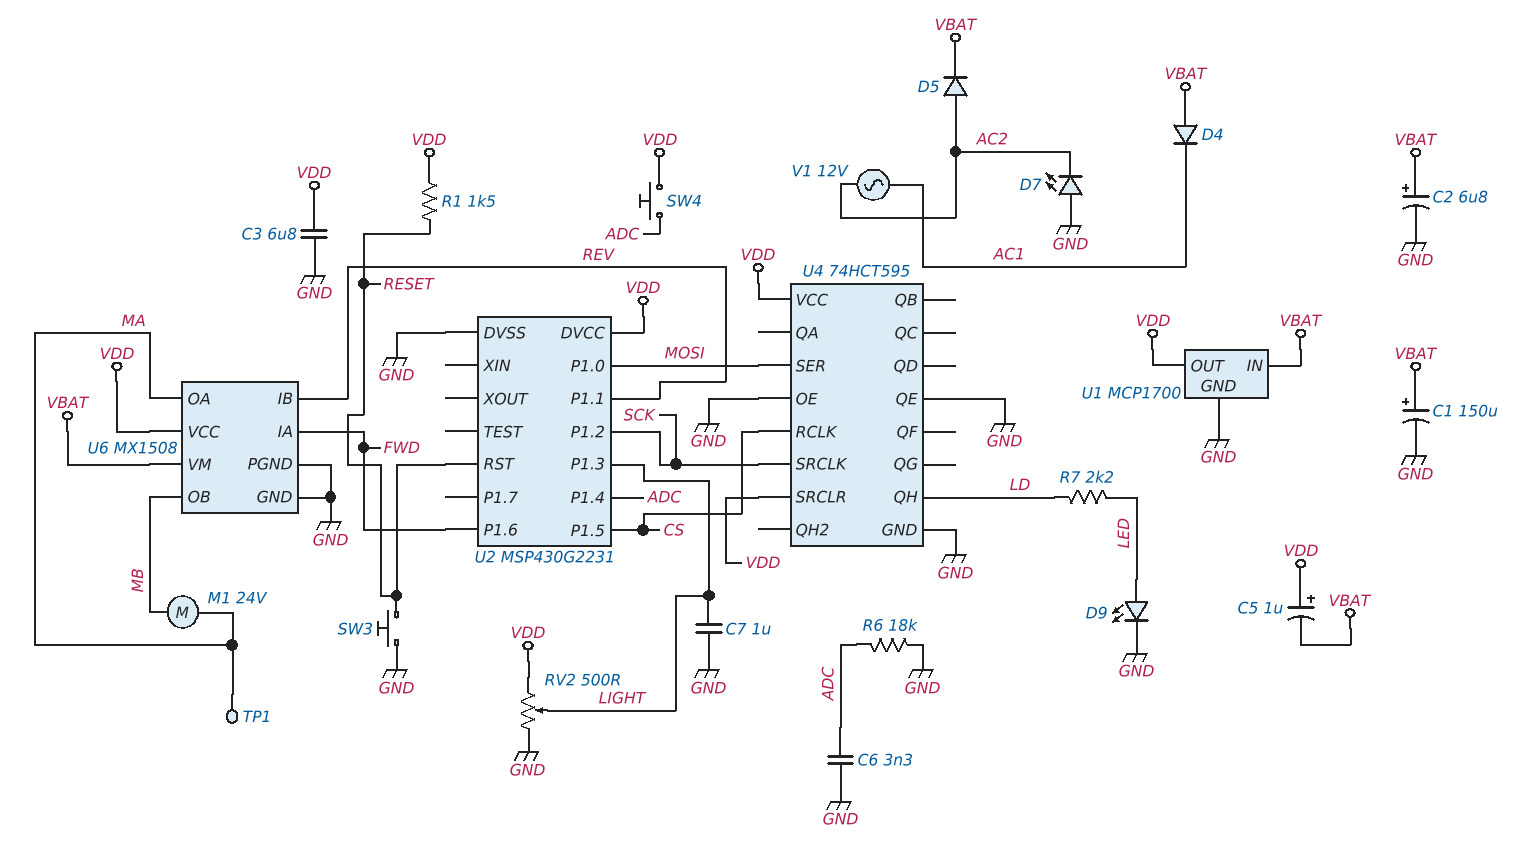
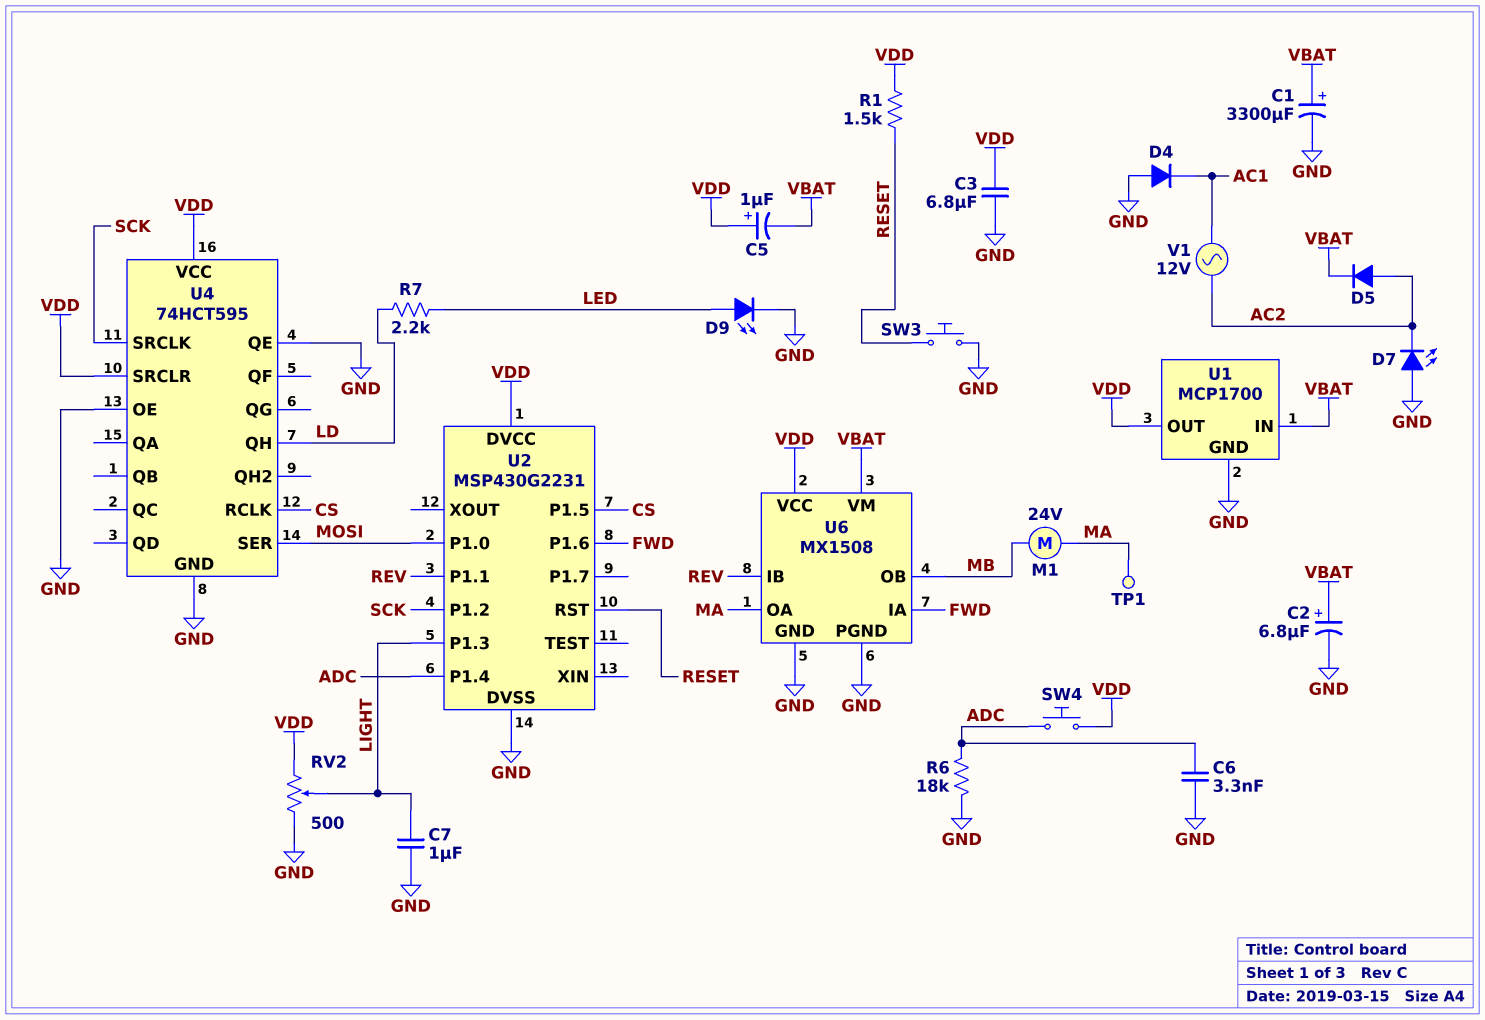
C1: 150uF (plus VBAT, minus GND) -> 3300uF (plus VBAT, minus GND)
D4: diode (A VBAT, K AC1) -> diode (A GND, K AC1)

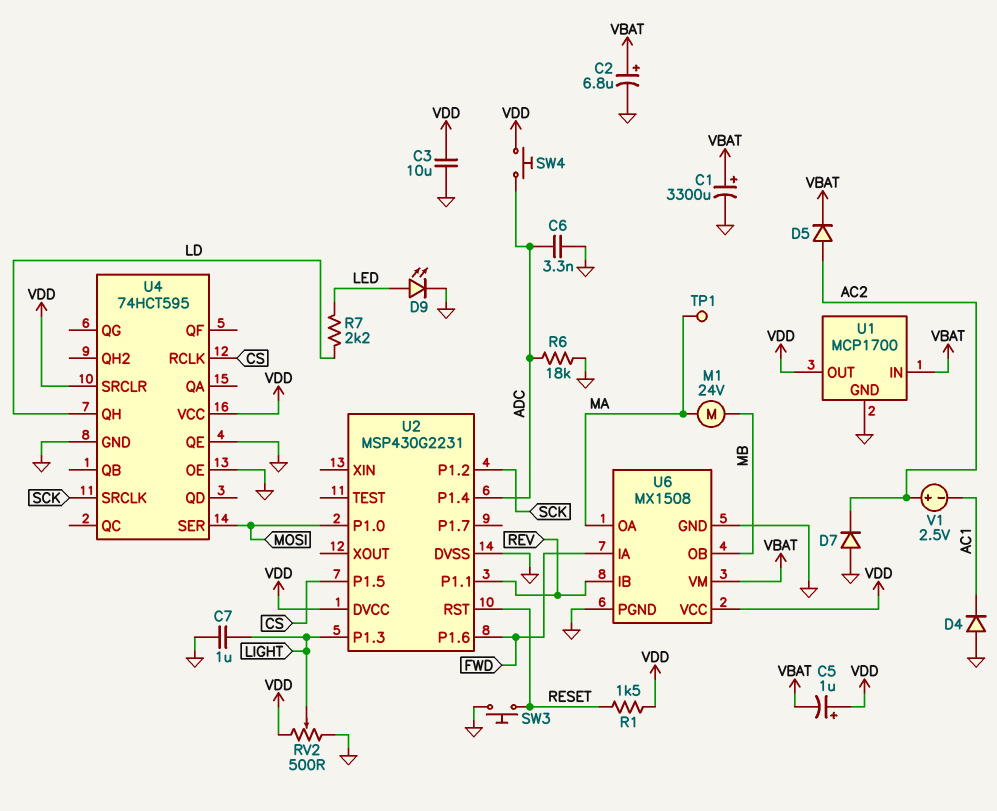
C3: 6.8uF (GND, VDD) -> 10uF (GND, VDD)
D7: LED (A GND, K AC2) -> diode (A GND, K AC2)
V1: AC 12V (AC1, AC2) -> 2.5V (plus AC2, minus AC1)

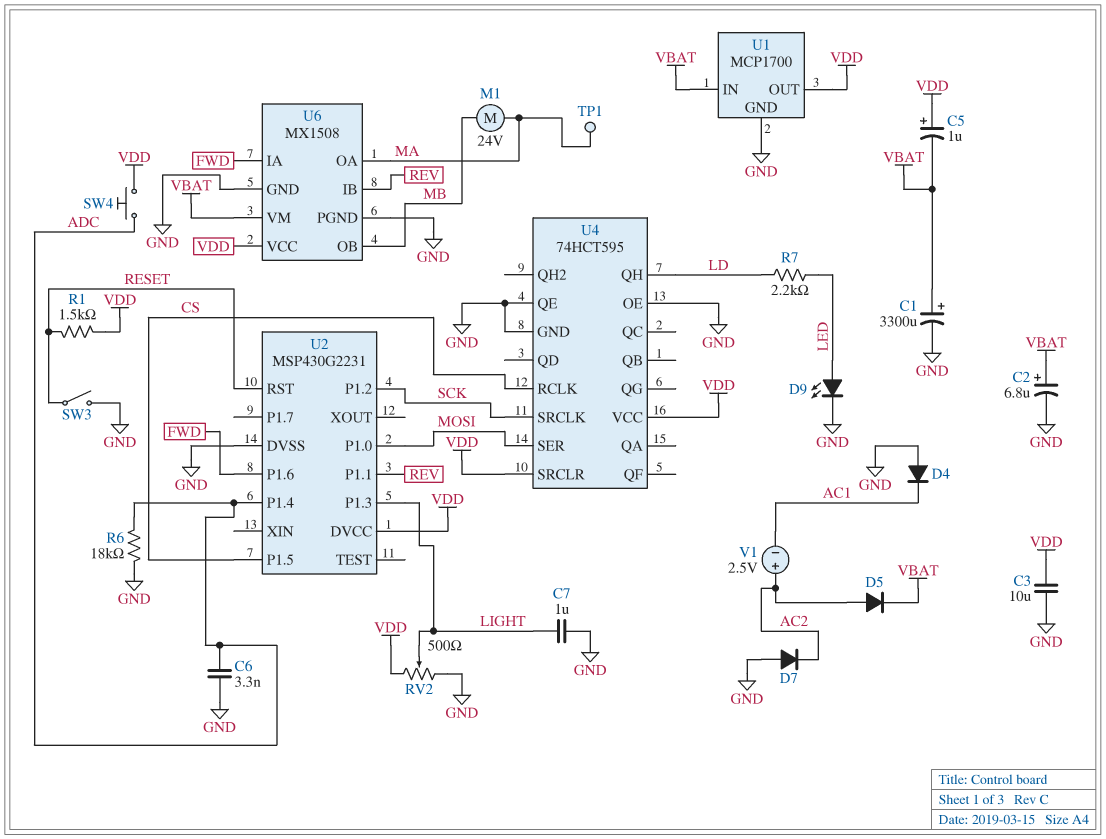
SW3: button (GND, RESET) -> switch (GND, RESET)

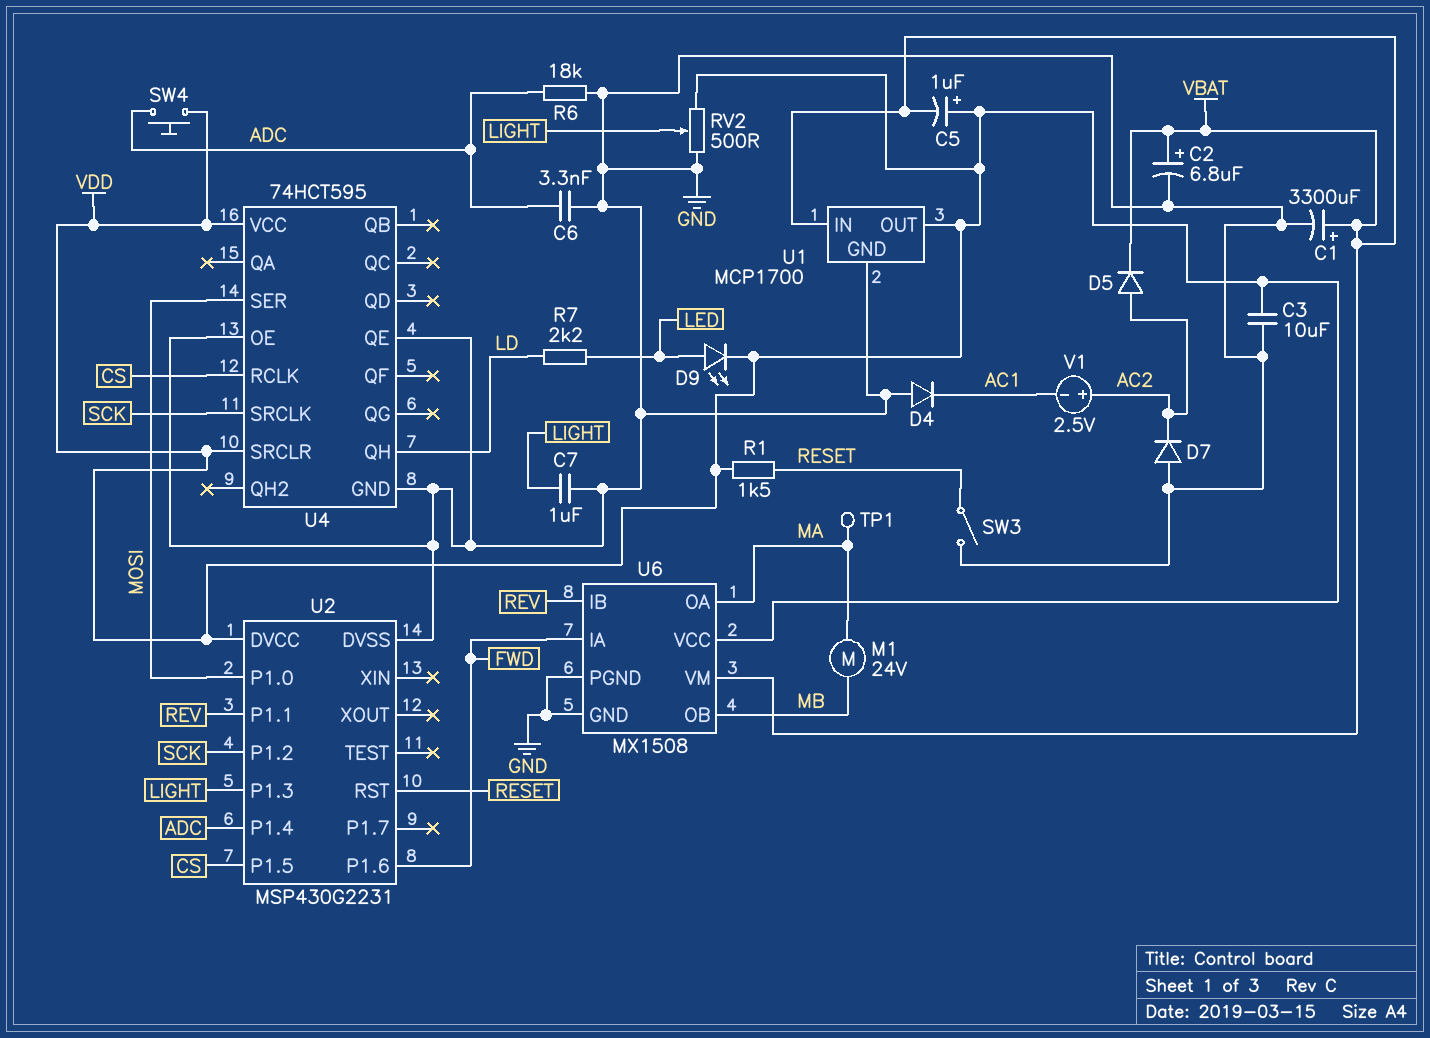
D9: LED (A LED, K GND) -> LED (A LED, K VDD)

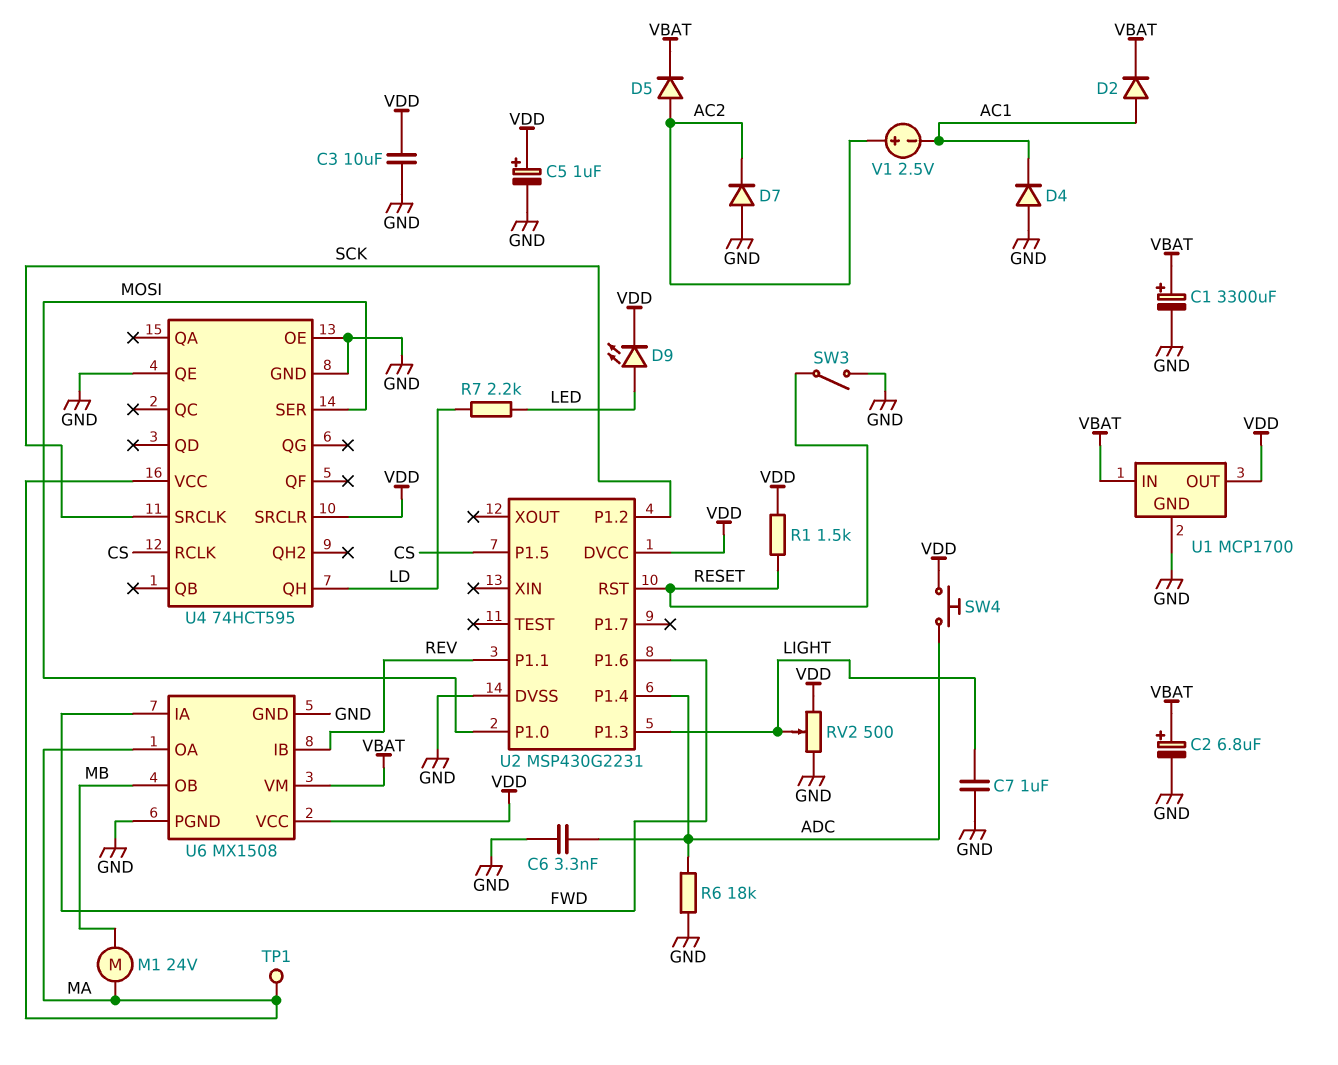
C5: 1uF (plus VDD, minus VBAT) -> 1uF (plus VDD, minus GND)
D2: none -> diode (A AC1, K VBAT)
U4 pin VCC: VDD -> MA

